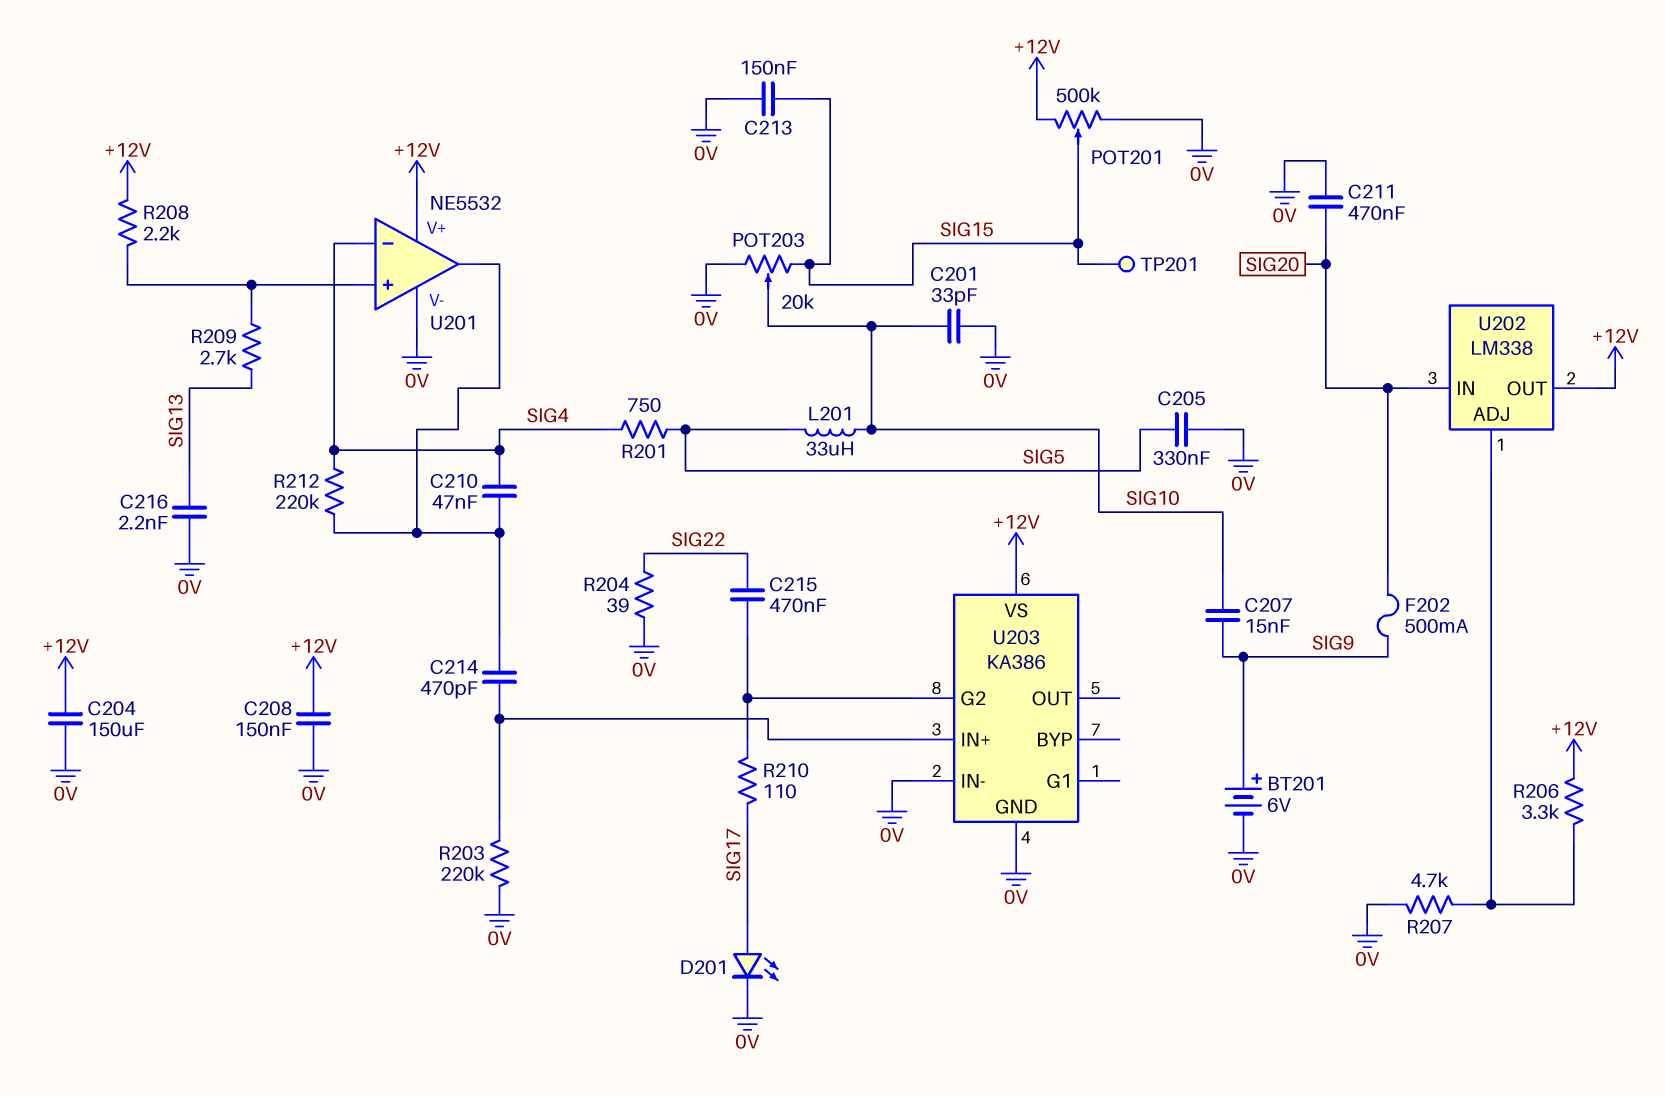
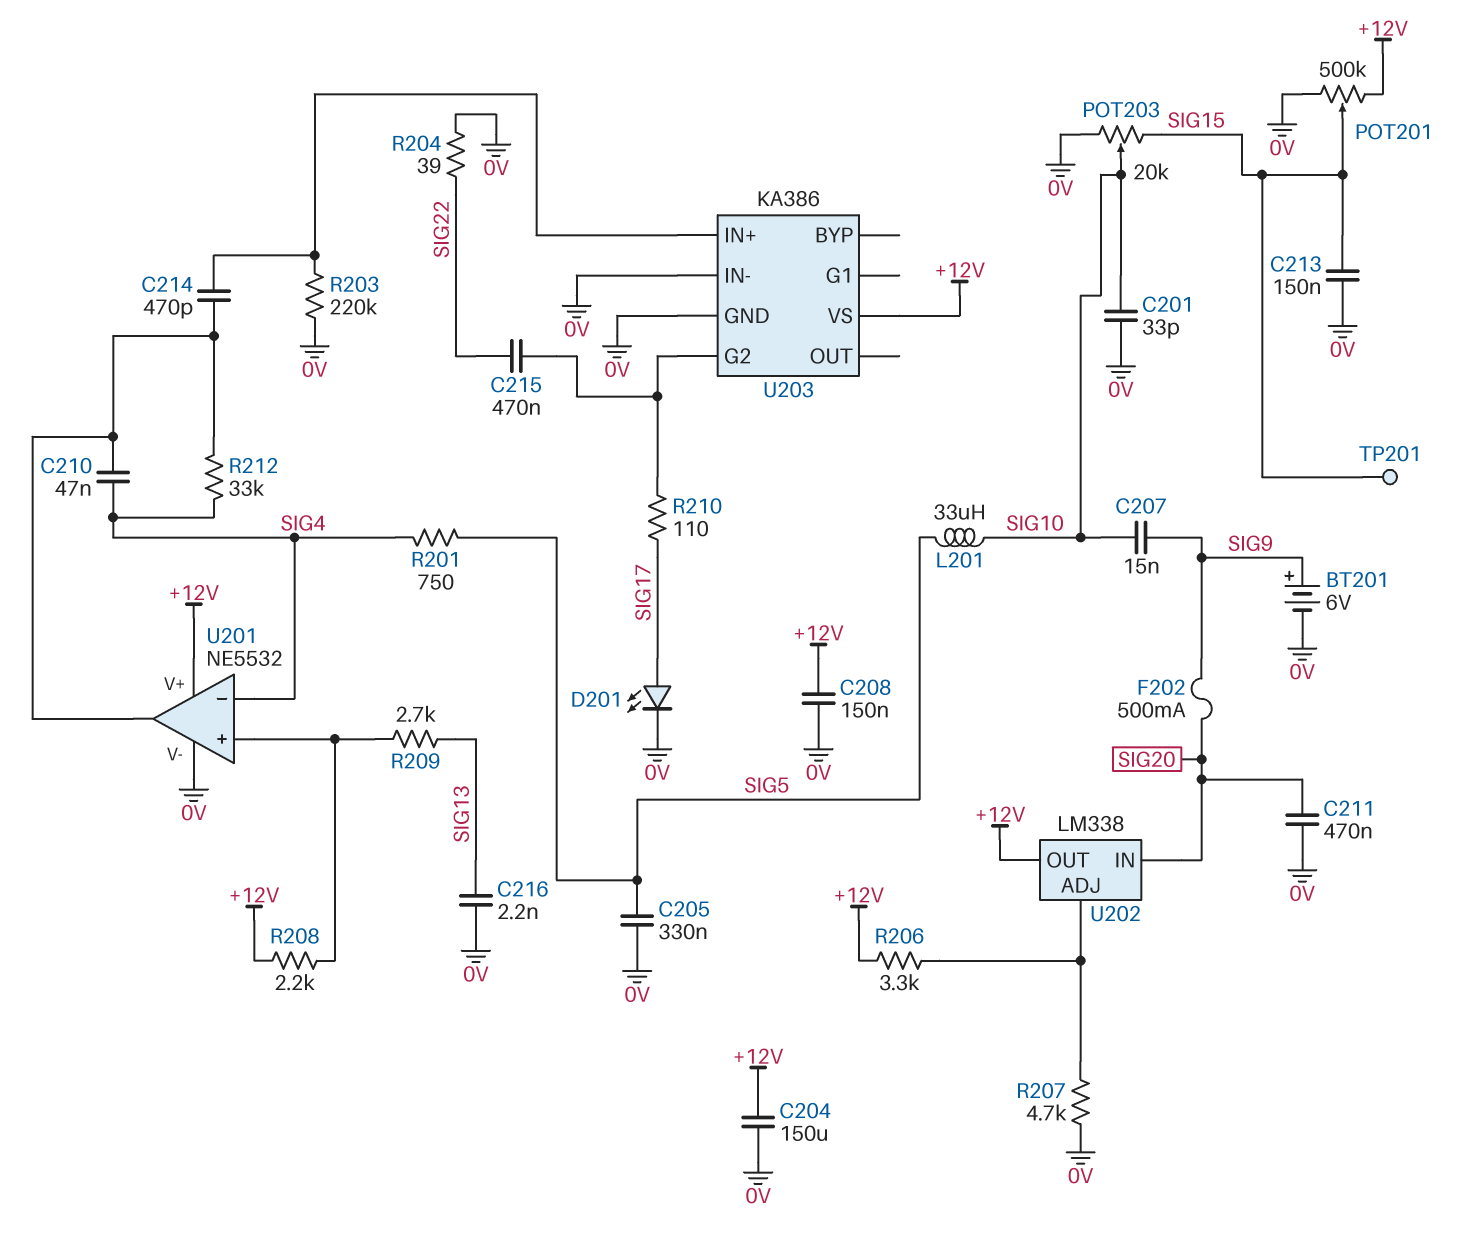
R212: 220k (SIG4, U201/out) -> 33k (SIG4, U201/out)

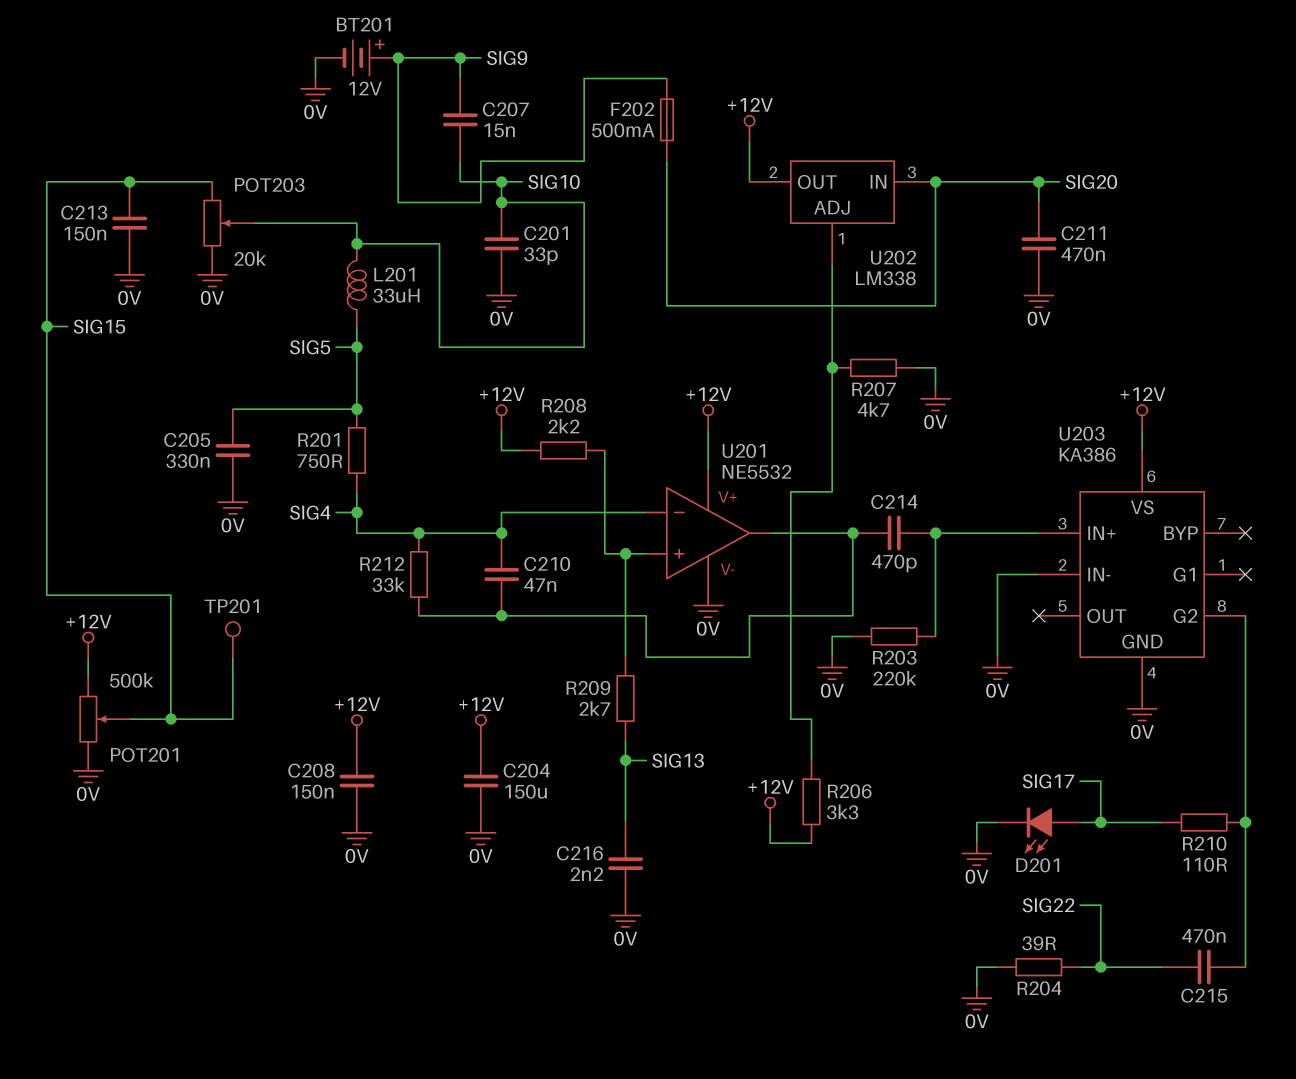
BT201: 6V (plus SIG9, minus 0V) -> 12V (plus SIG9, minus 0V)

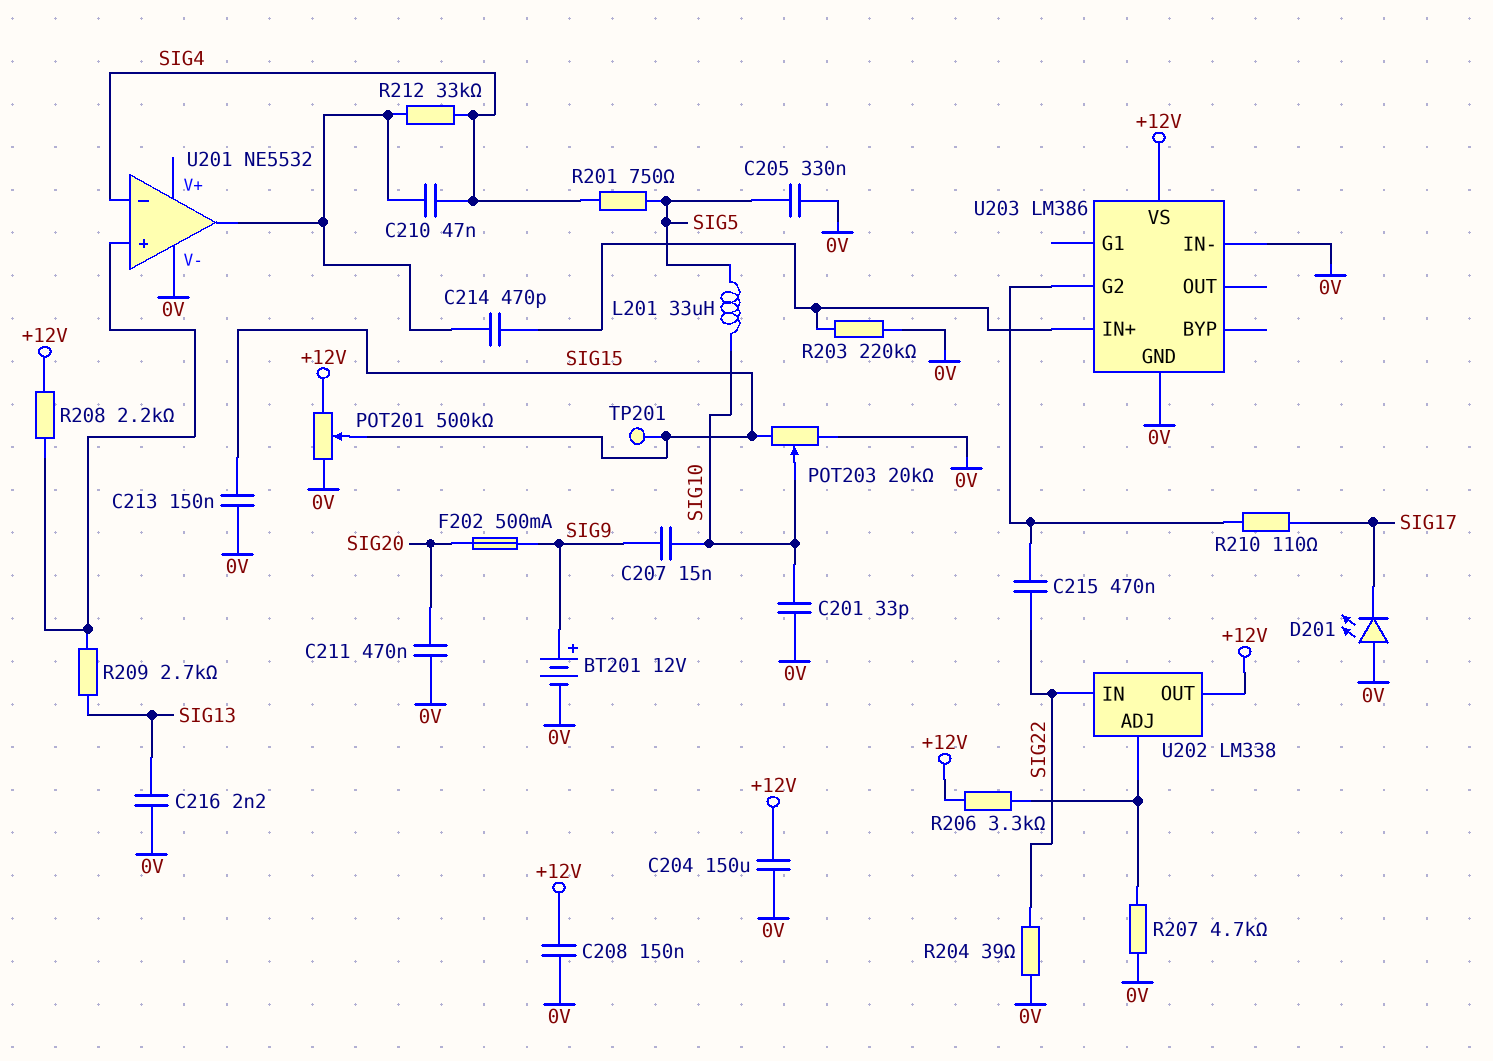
D201: LED (A SIG17, K 0V) -> LED (A 0V, K SIG17)
U201 pin V+: +12V -> none
U202 pin IN: SIG20 -> SIG22
U203: KA386 -> LM386

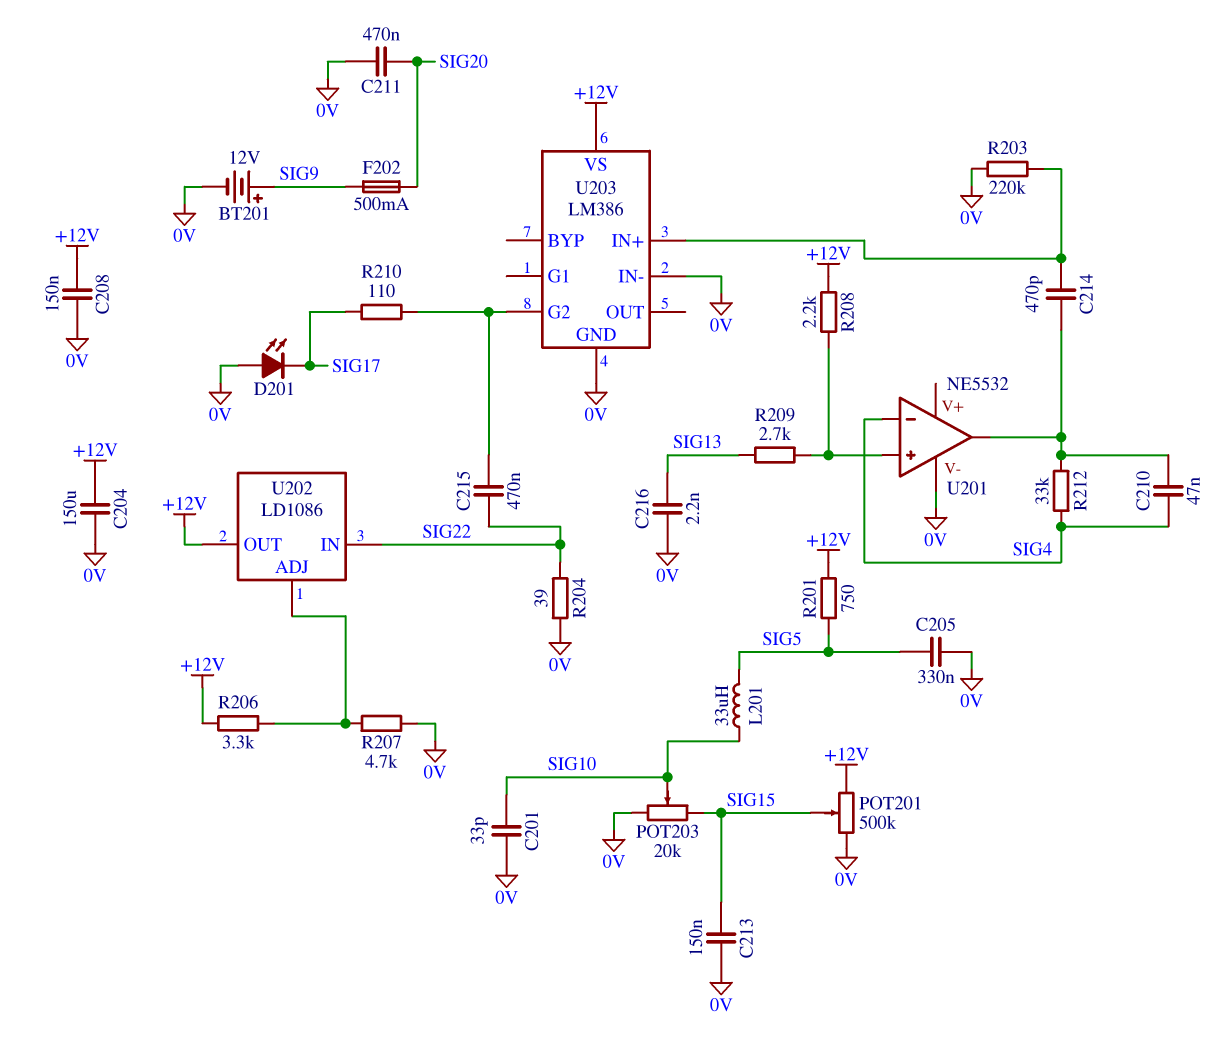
C207: 15nF (SIG9, SIG10) -> none
R201: 750 (SIG4, SIG5) -> 750 (+12V, SIG5)
TP201: test point (SIG15) -> none
U202: LM338 -> LD1086

